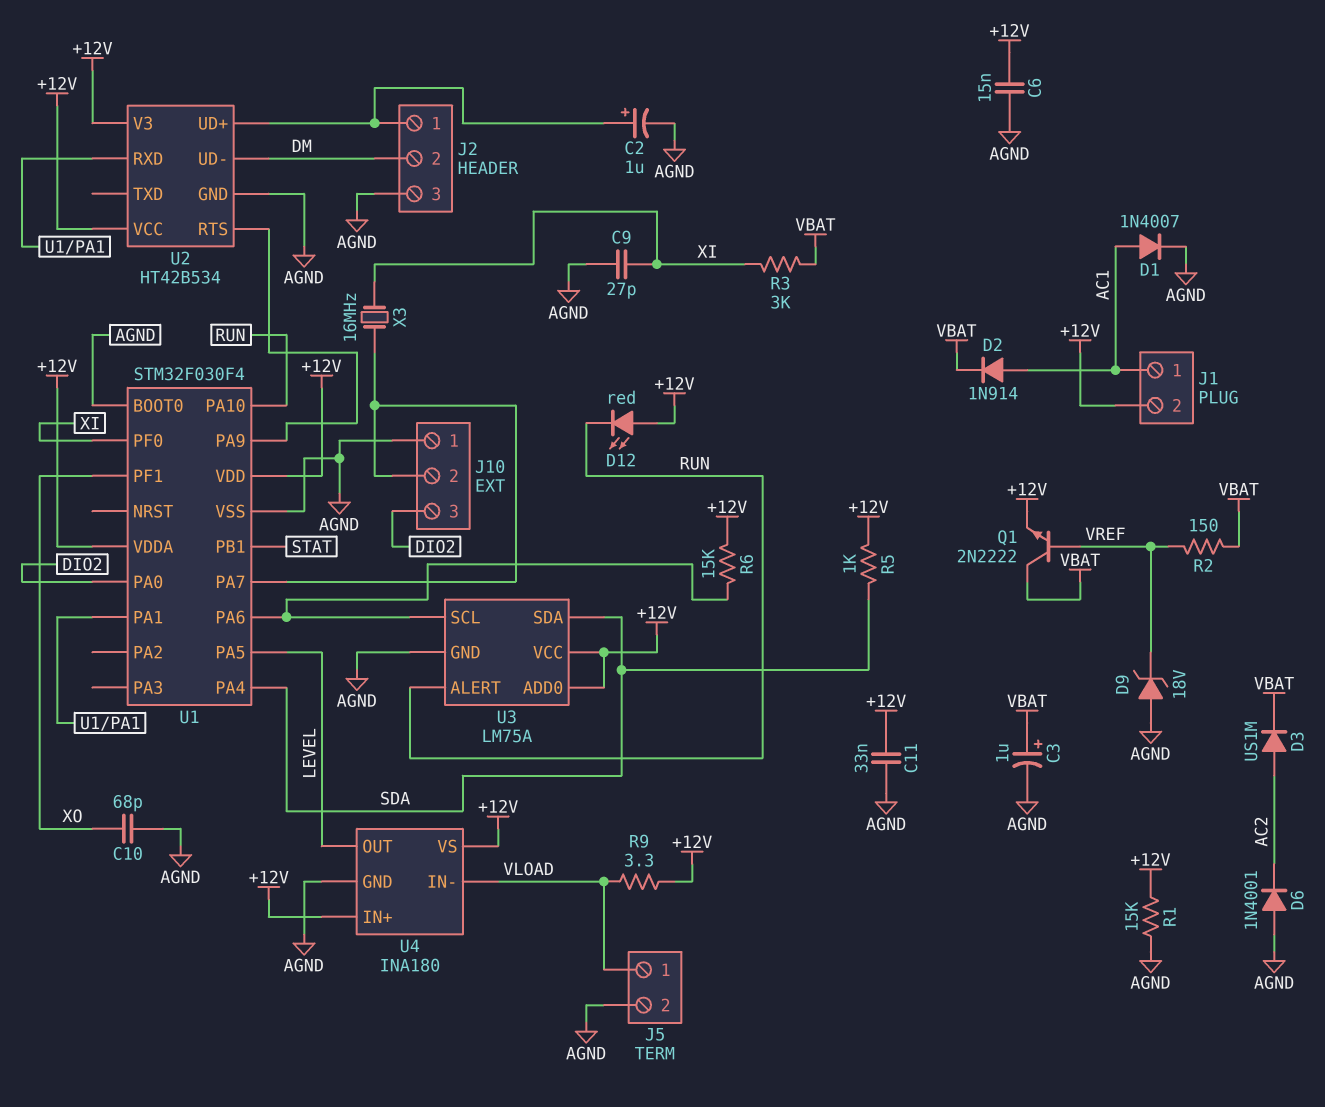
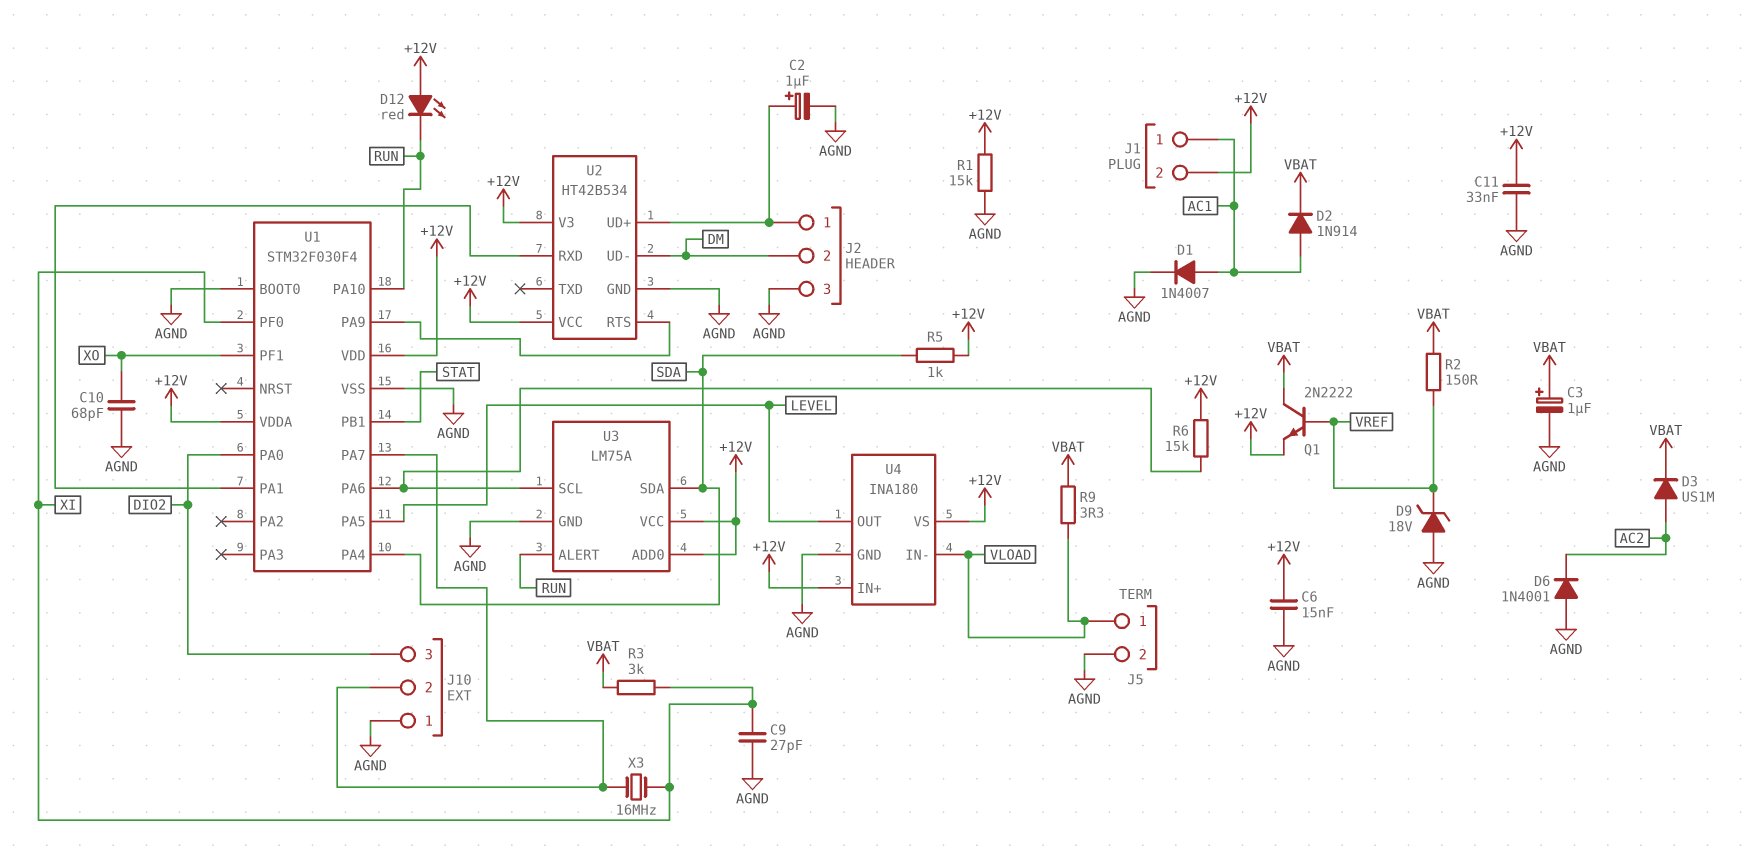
R9: 3.3 (+12V, VLOAD) -> 3.3 (VBAT, VLOAD)

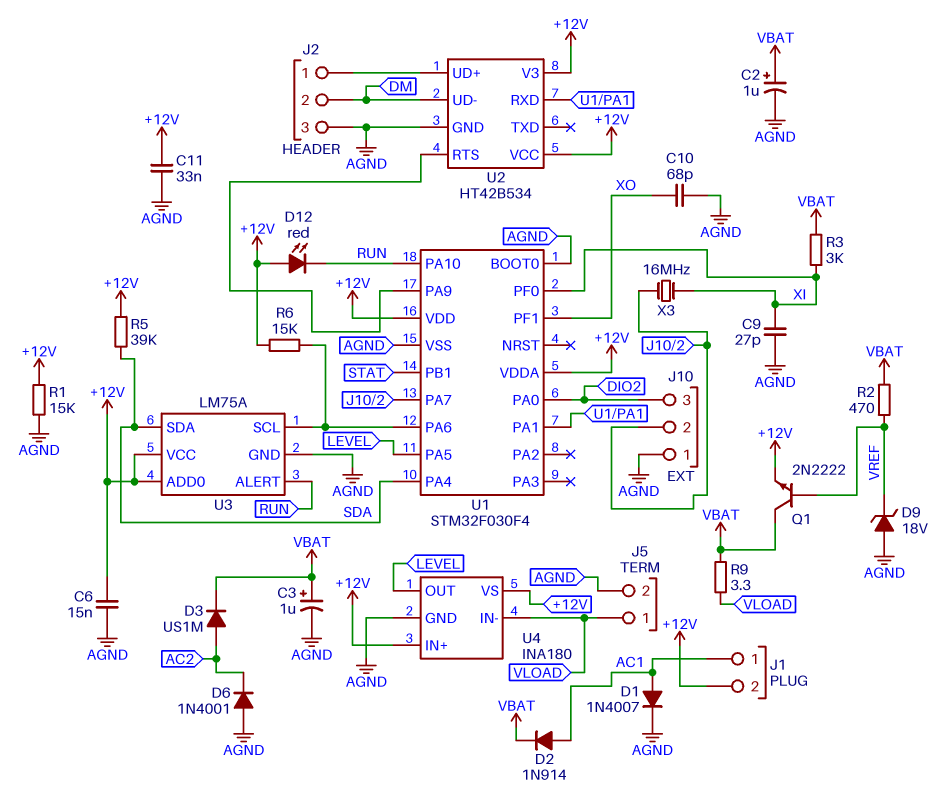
C2: 1uF (plus J2/1, minus AGND) -> 1uF (plus VBAT, minus AGND)
R2: 150 (VBAT, VREF) -> 470 (VBAT, VREF)
R5: 1k (+12V, SDA) -> 39k (+12V, SDA)

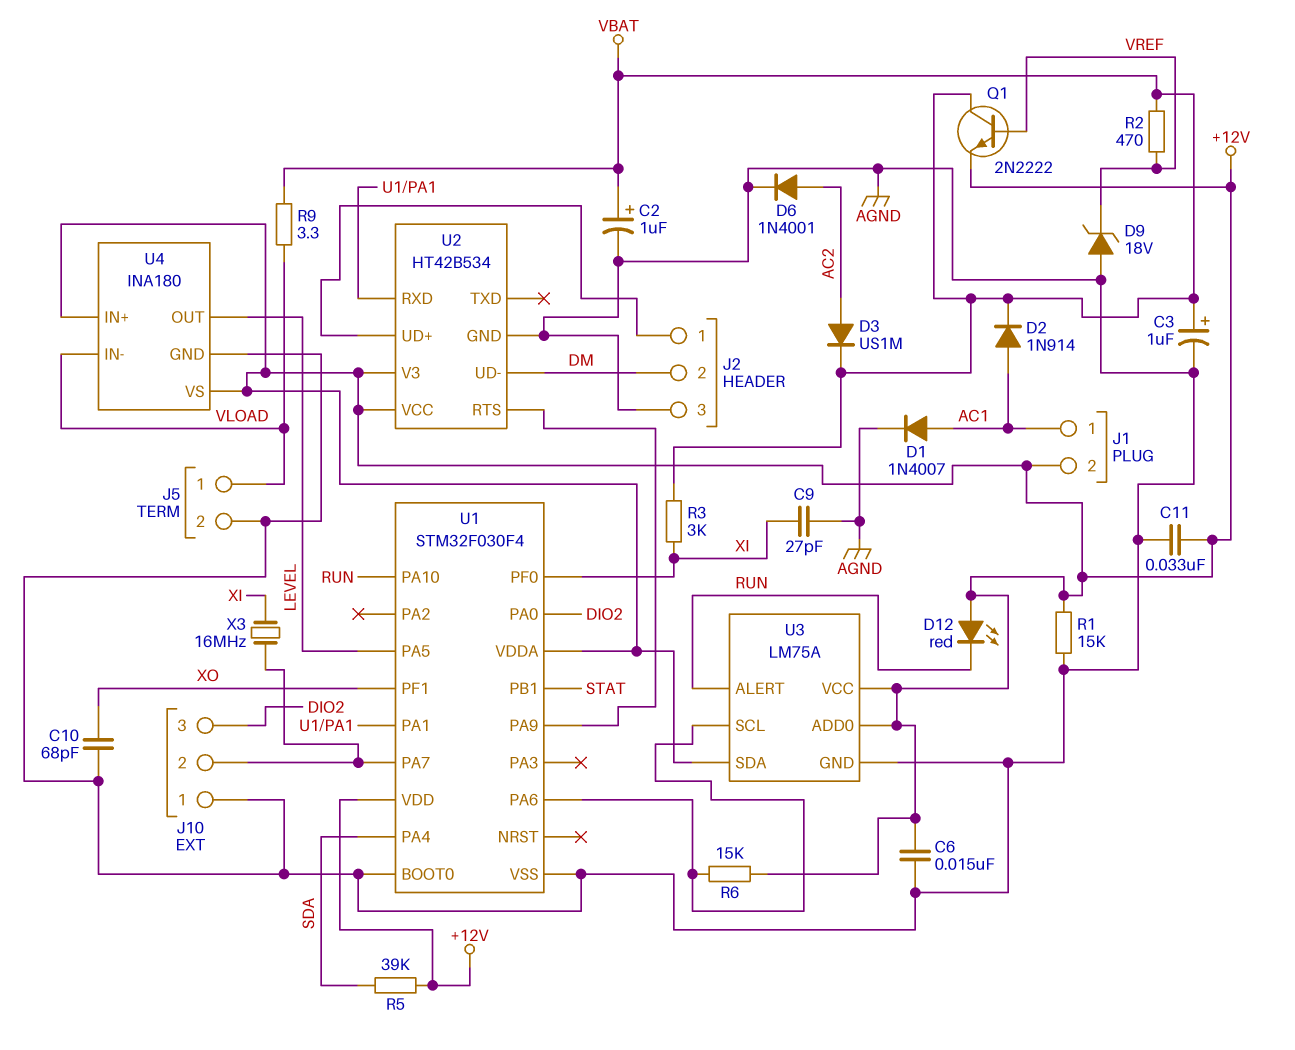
D6: diode 1N4001 (A AGND, K AC2) -> diode 1N4001 (A AC2, K AGND)
U3 pin SDA: SDA -> +12V

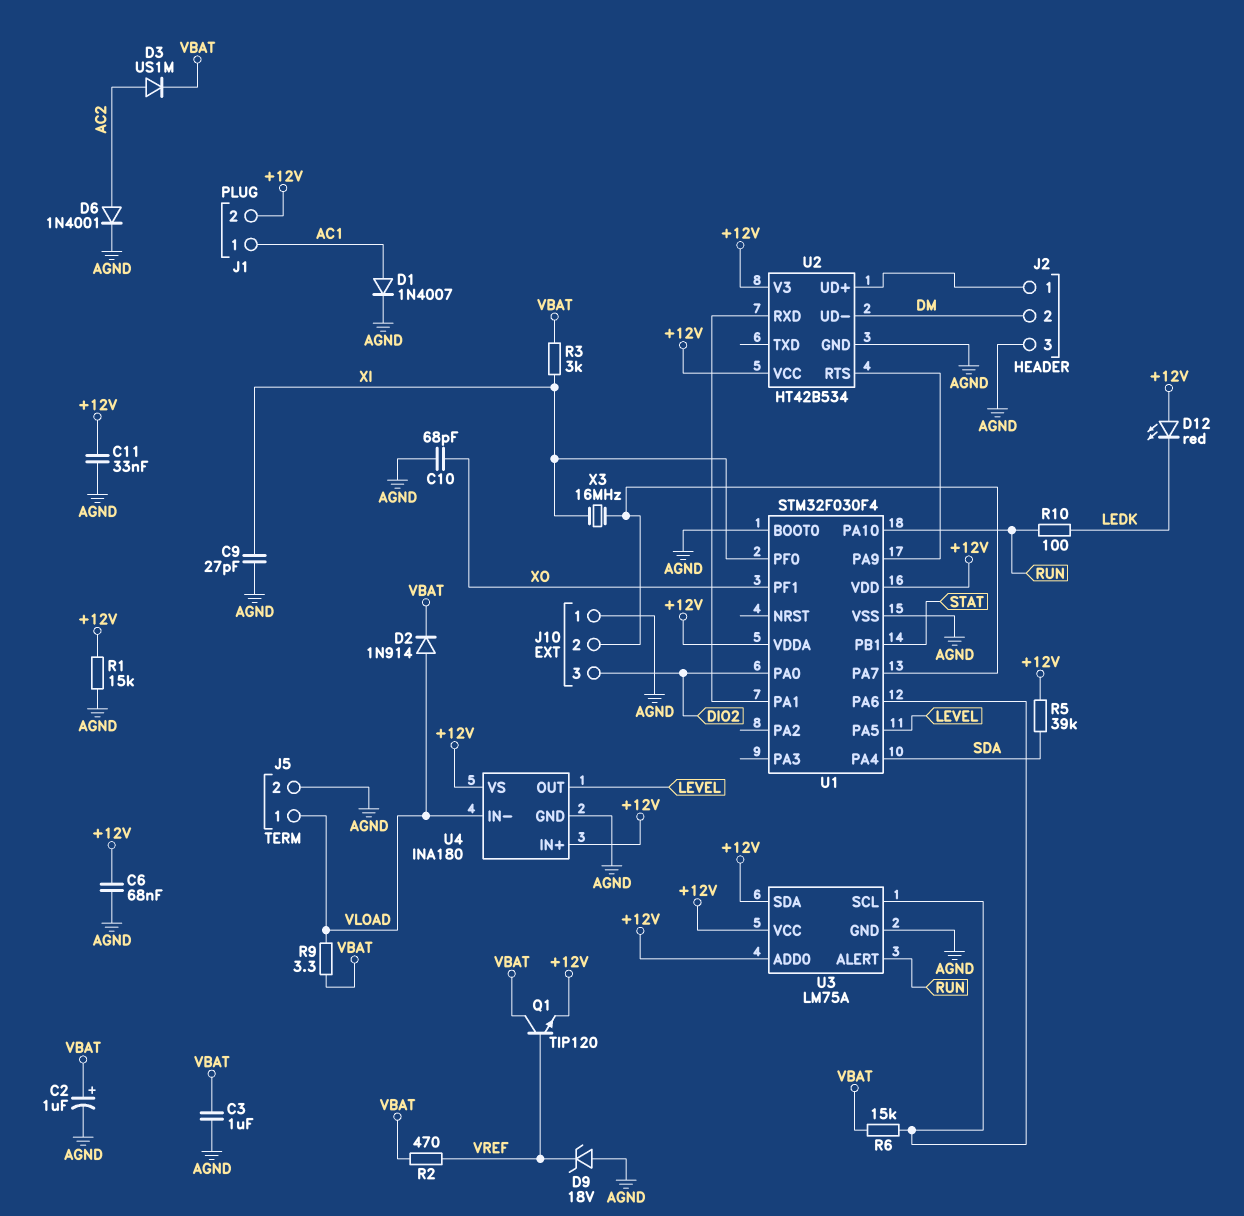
C3: 1uF (plus VBAT, minus AGND) -> 1uF (AGND, VBAT)
C6: 15nF (+12V, AGND) -> 68nF (+12V, AGND)
D2: diode 1N914 (A AC1, K VBAT) -> diode 1N914 (A VLOAD, K VBAT)
D12: LED red (A +12V, K RUN) -> LED red (A +12V, K LEDK)
Q1: NPN 2N2222 (B VREF, C VBAT, E +12V) -> NPN TIP120 (B VREF, C VBAT, E +12V)
R6: 15k (+12V, U1/PA6) -> 15k (U1/PA6, VBAT)
R10: none -> 100 (LEDK, RUN)

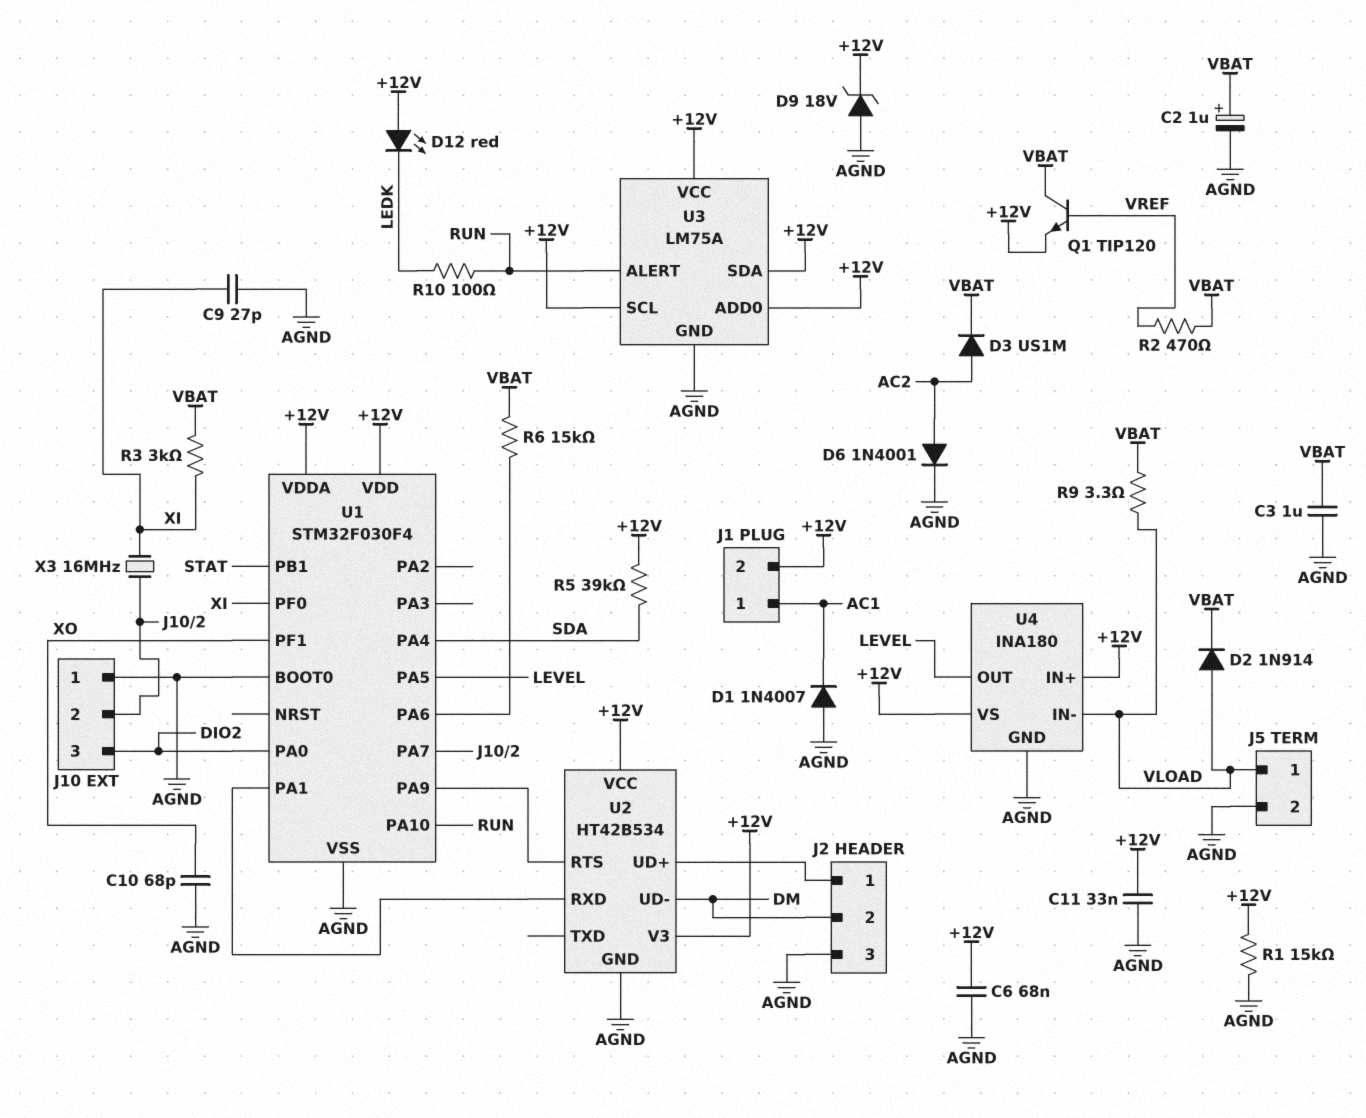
D1: diode 1N4007 (A AC1, K AGND) -> diode 1N4007 (A AGND, K AC1)
D9: zener 18V (A AGND, K VREF) -> zener 18V (A AGND, K +12V)
U3 pin SCL: U1/PA6 -> +12V

